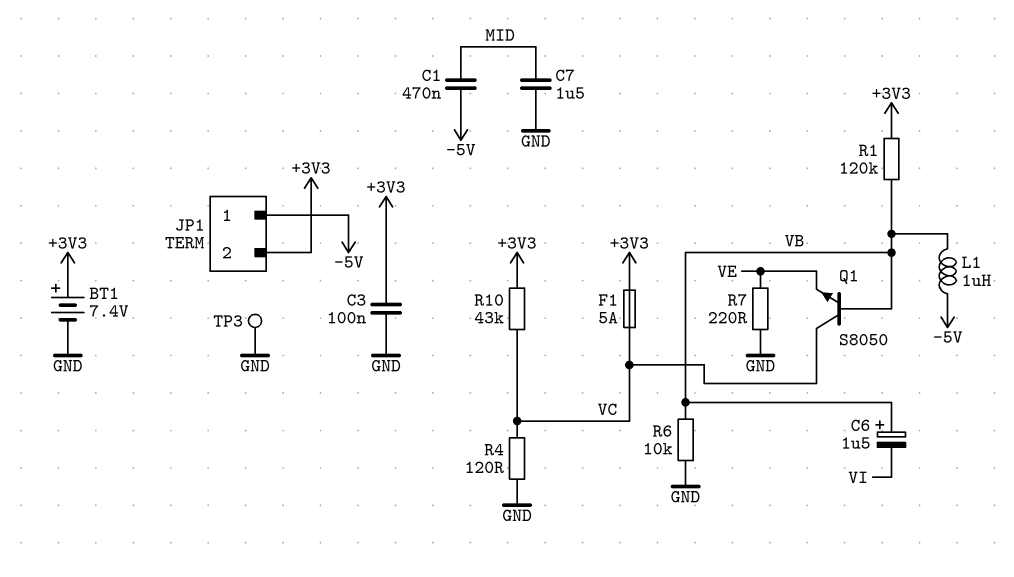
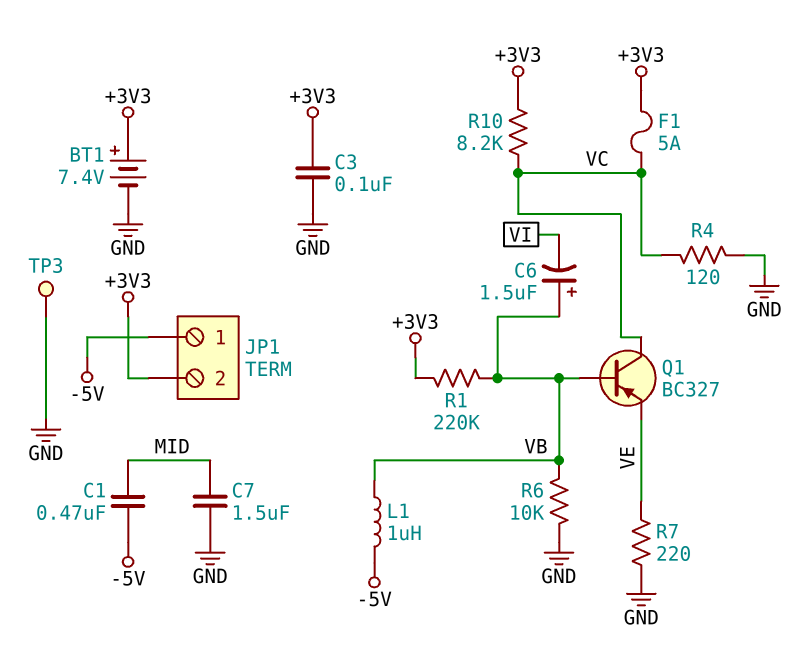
Q1: NPN S8050 (B VB, C VC, E VE) -> PNP BC327 (B VB, C VC, E VE)
R1: 120k (+3V3, VB) -> 220k (+3V3, VB)
R10: 43k (+3V3, VC) -> 8.2k (+3V3, VC)

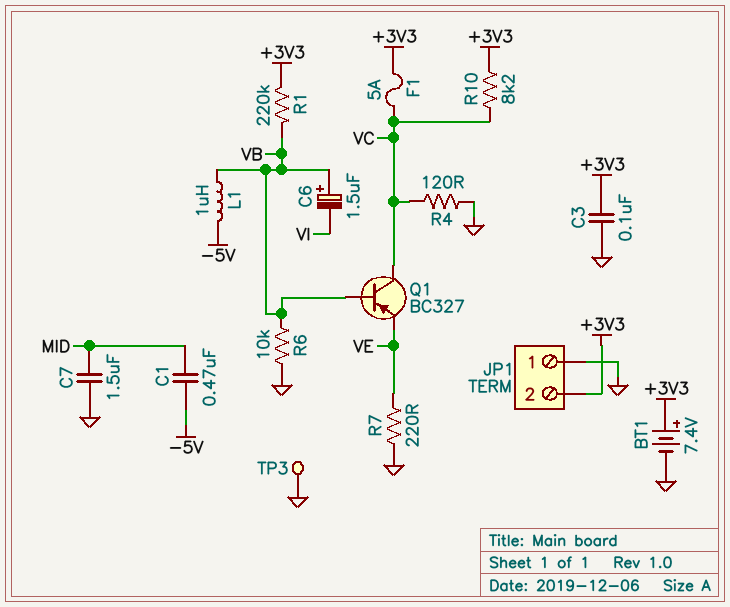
JP1 pin 1: -5V -> GND

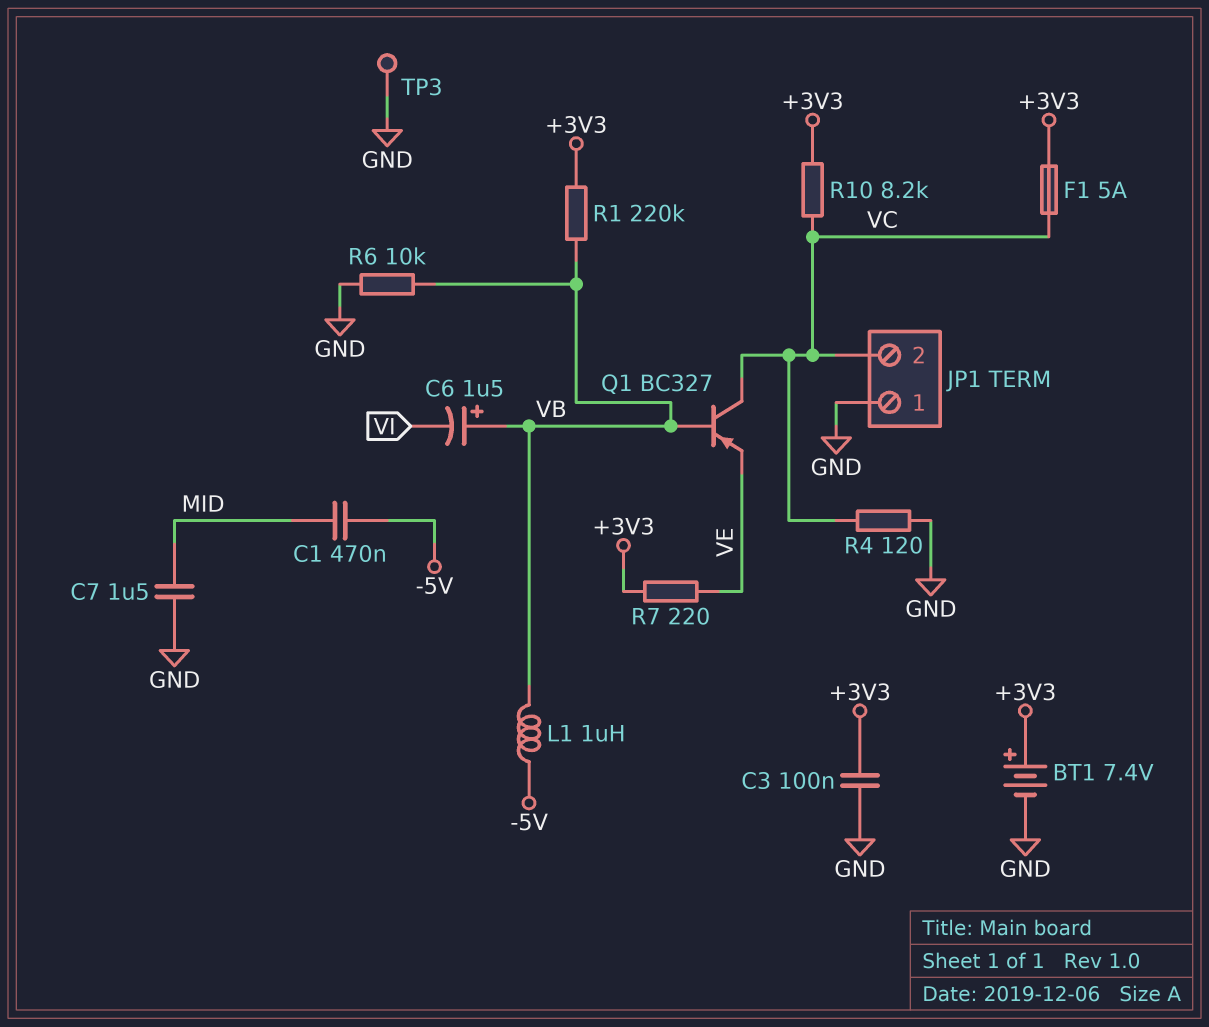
JP1 pin 2: +3V3 -> VC
R7: 220 (GND, VE) -> 220 (+3V3, VE)

